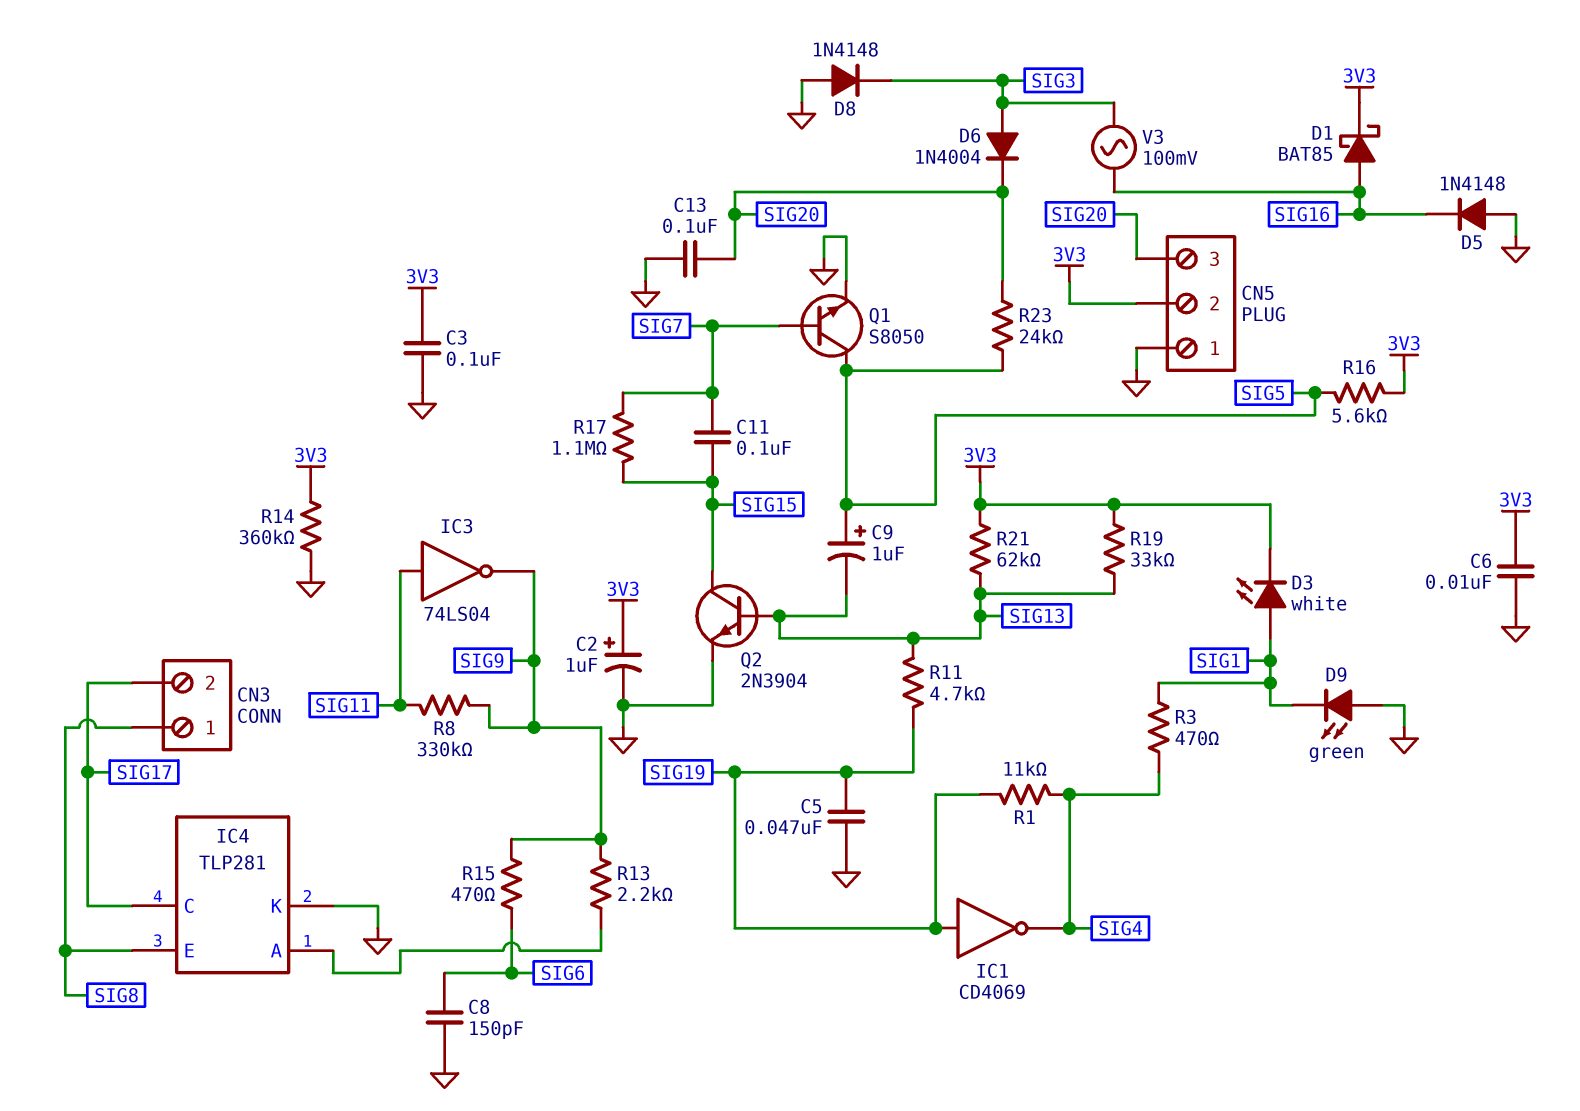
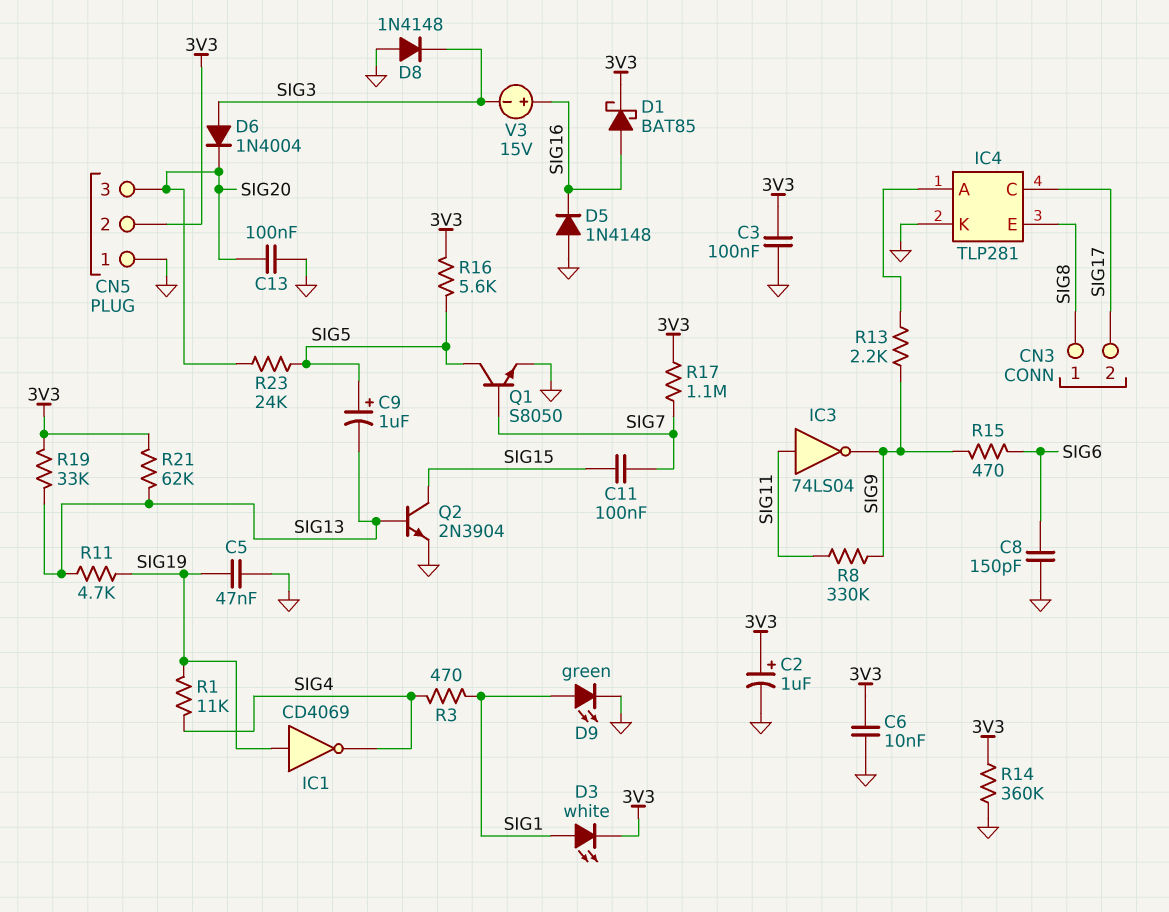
D9: LED green (A GND, K SIG1) -> LED green (A SIG1, K GND)
R17: 1.1M (SIG7, SIG15) -> 1.1M (3V3, SIG7)
V3: AC 100mV (SIG3, SIG16) -> 15V (plus SIG16, minus SIG3)

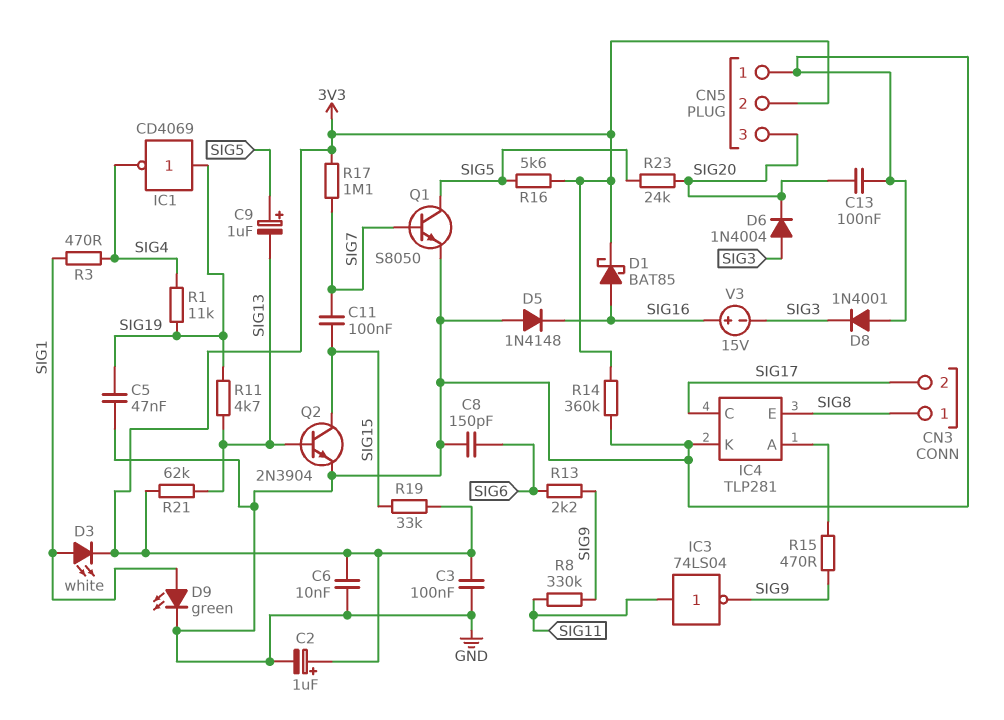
D8: diode 1N4148 (A GND, K SIG3) -> diode 1N4001 (A GND, K SIG3)
R13: 2.2k (IC4/A, SIG9) -> 2.2k (SIG6, SIG9)
R15: 470 (SIG6, SIG9) -> 470 (IC4/A, SIG9)
R19: 33k (3V3, SIG13) -> 33k (3V3, SIG15)

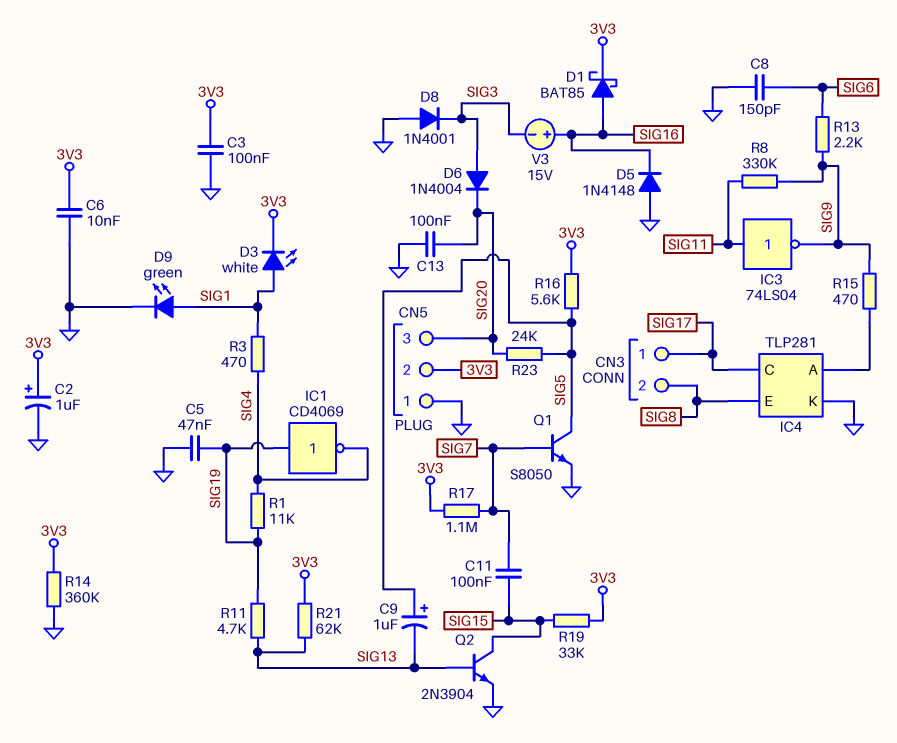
CN3 pin 1: SIG8 -> SIG17
CN3 pin 2: SIG17 -> SIG8

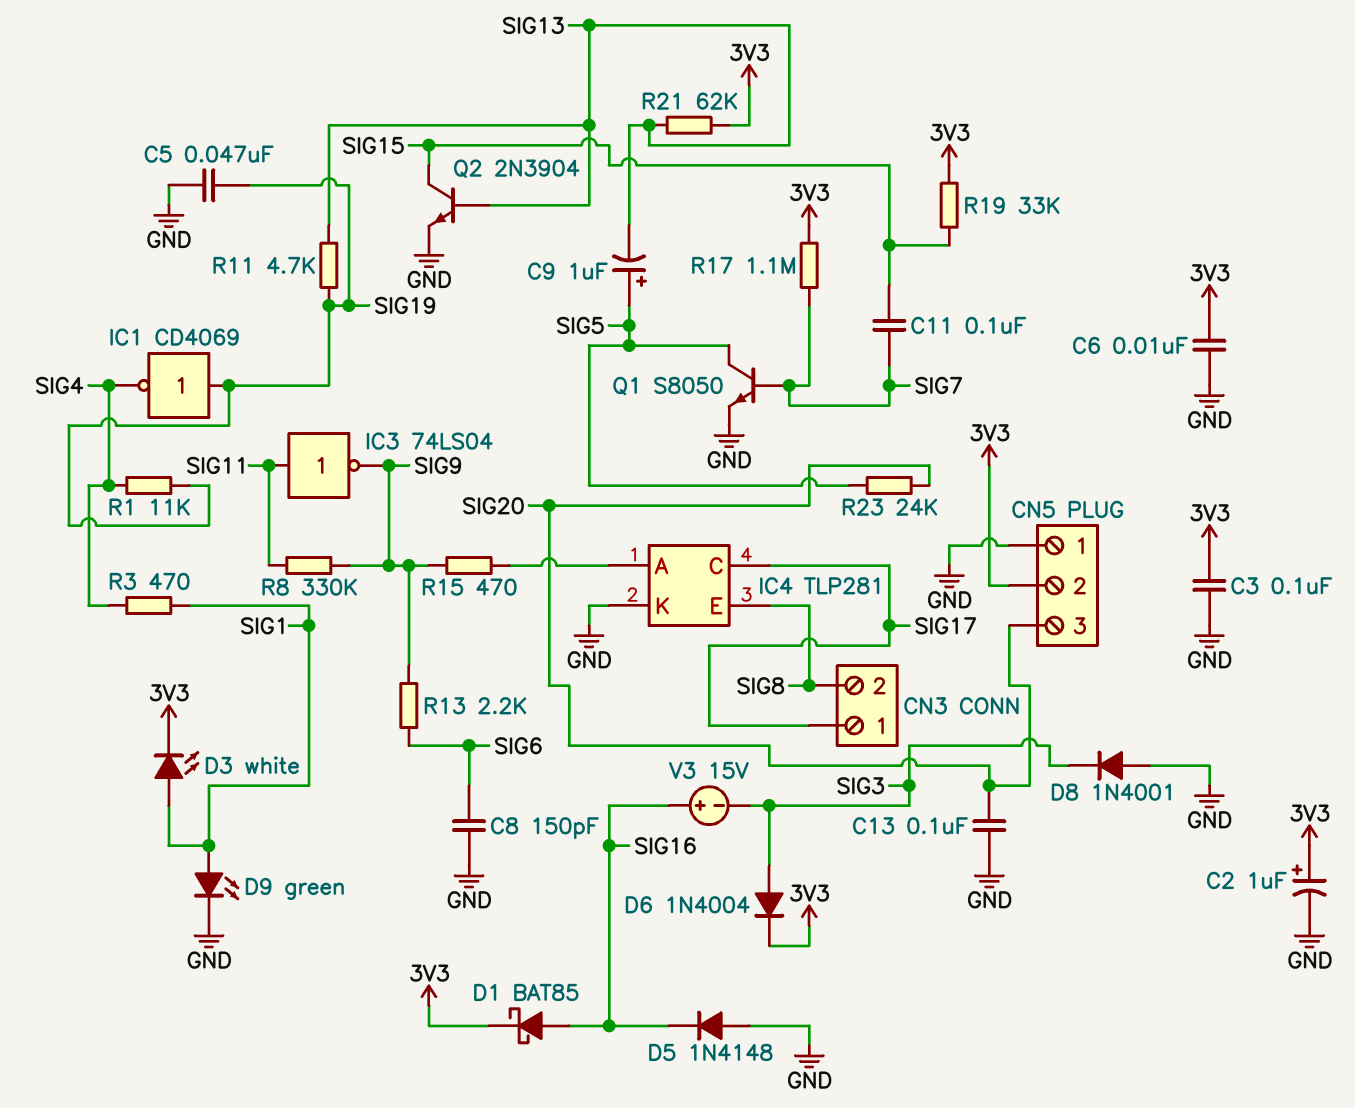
D6: diode 1N4004 (A SIG3, K SIG20) -> diode 1N4004 (A SIG3, K 3V3)
R14: 360k (3V3, GND) -> none
R16: 5.6k (3V3, SIG5) -> none

